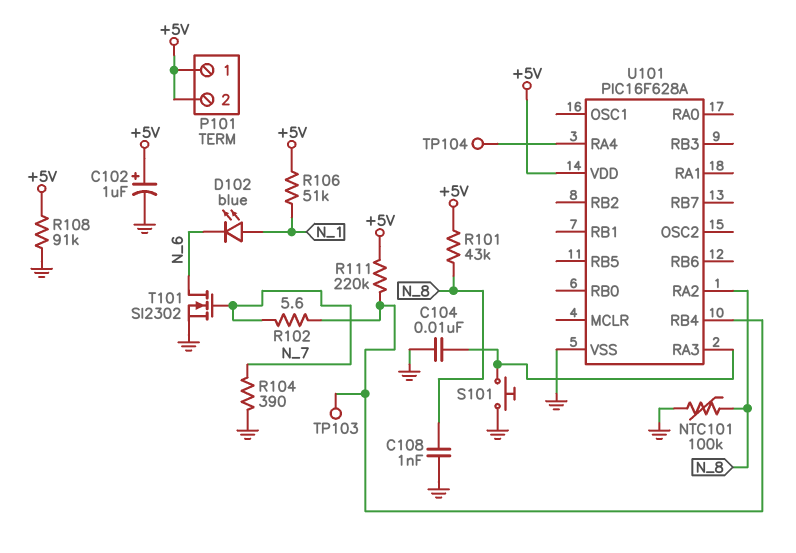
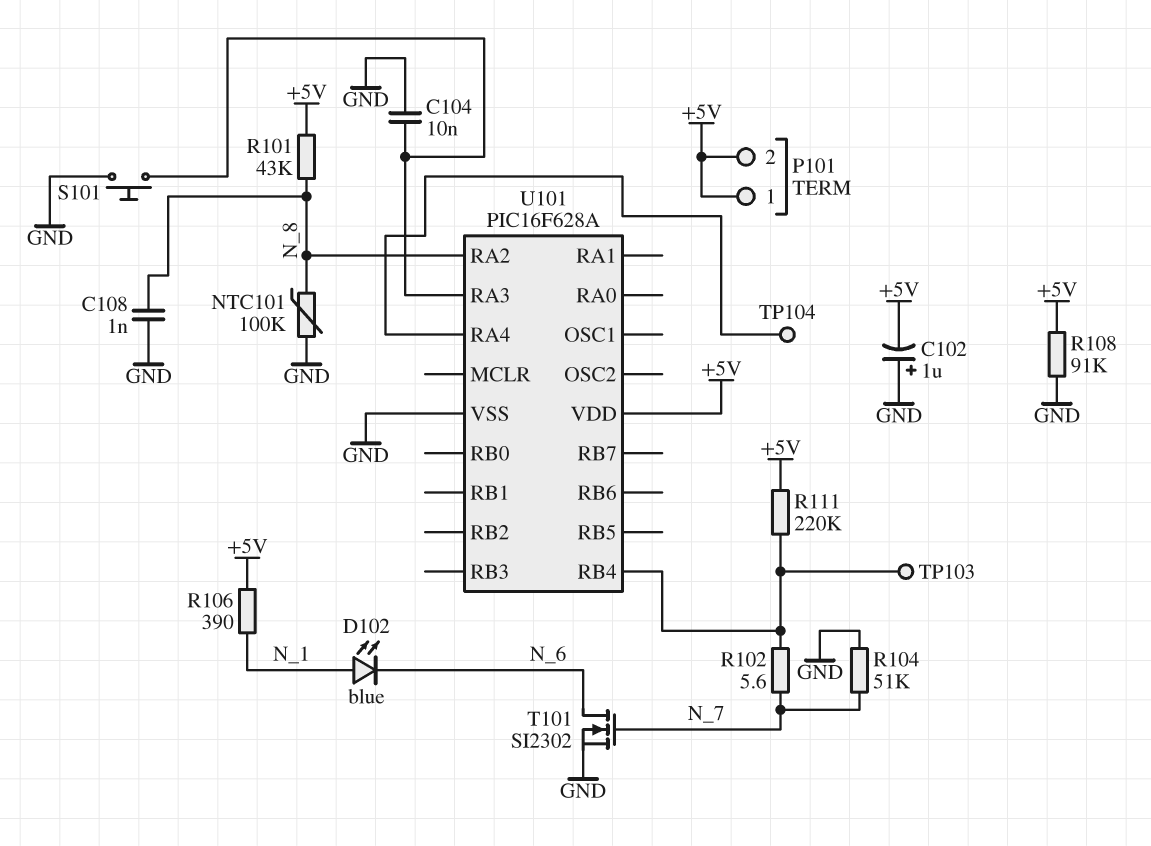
C102: 1uF (plus +5V, minus GND) -> 1uF (plus GND, minus +5V)
R104: 390 (GND, N_7) -> 51k (GND, N_7)
R106: 51k (+5V, N_1) -> 390 (+5V, N_1)

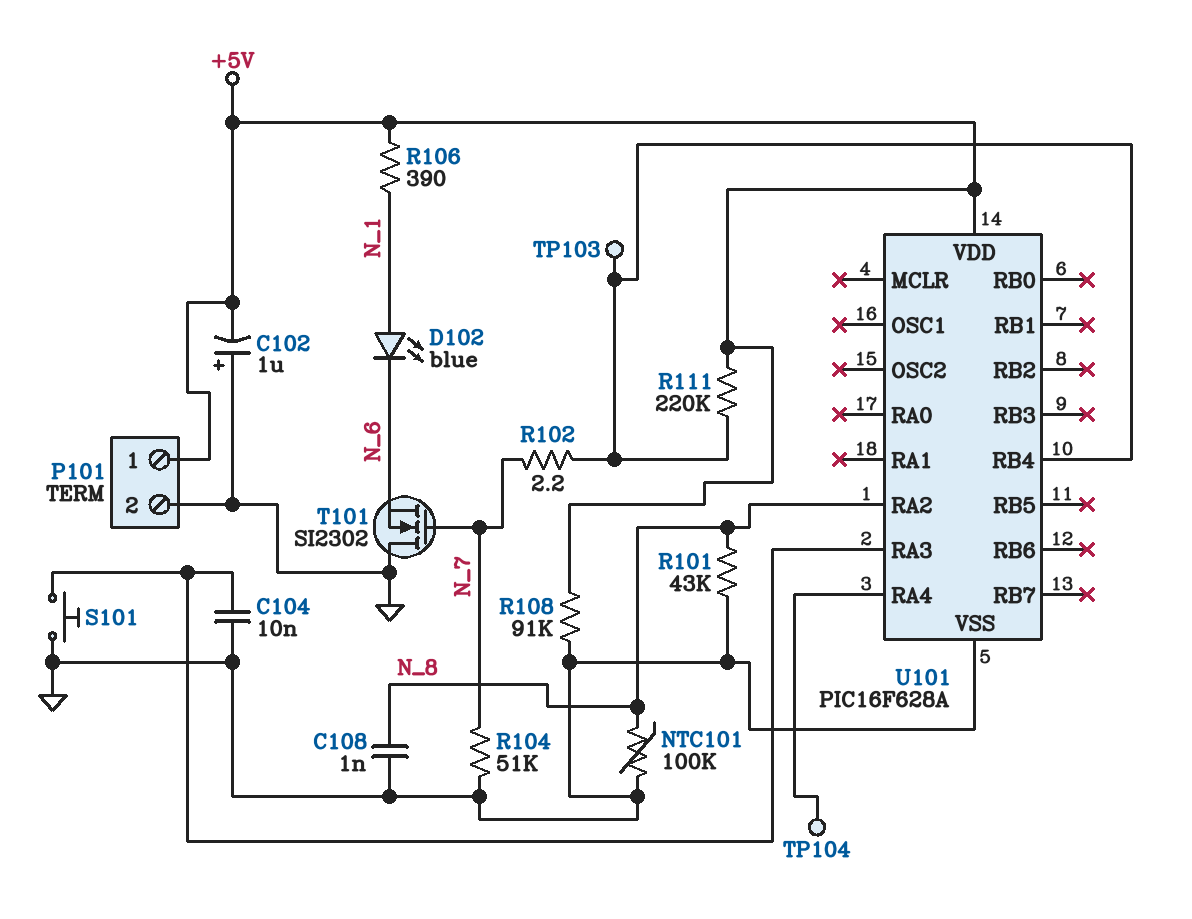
P101 pin 2: +5V -> GND
R101: 43k (+5V, N_8) -> 43k (GND, N_8)
R102: 5.6 (N_7, U101/RB4) -> 2.2 (N_7, U101/RB4)
T101: NMOS SI2302 (G N_7, D N_6, S GND) -> NMOS SI2302 (G N_7, D GND, S N_6)

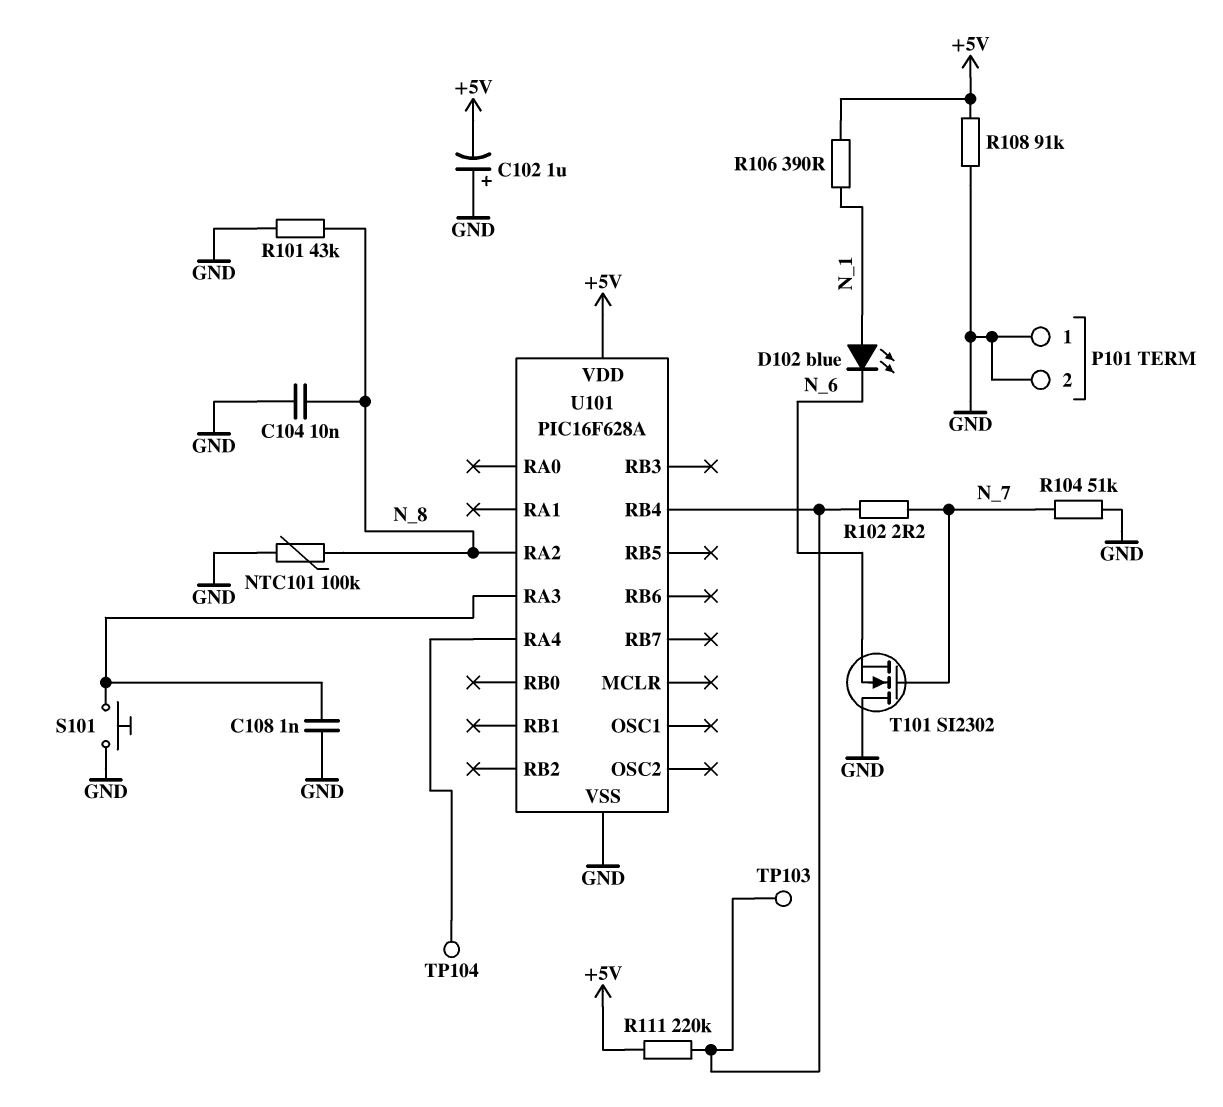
C104: 10nF (GND, U101/RA3) -> 10nF (GND, N_8)
C108: 1nF (GND, N_8) -> 1nF (GND, U101/RA3)
P101 pin 1: +5V -> GND

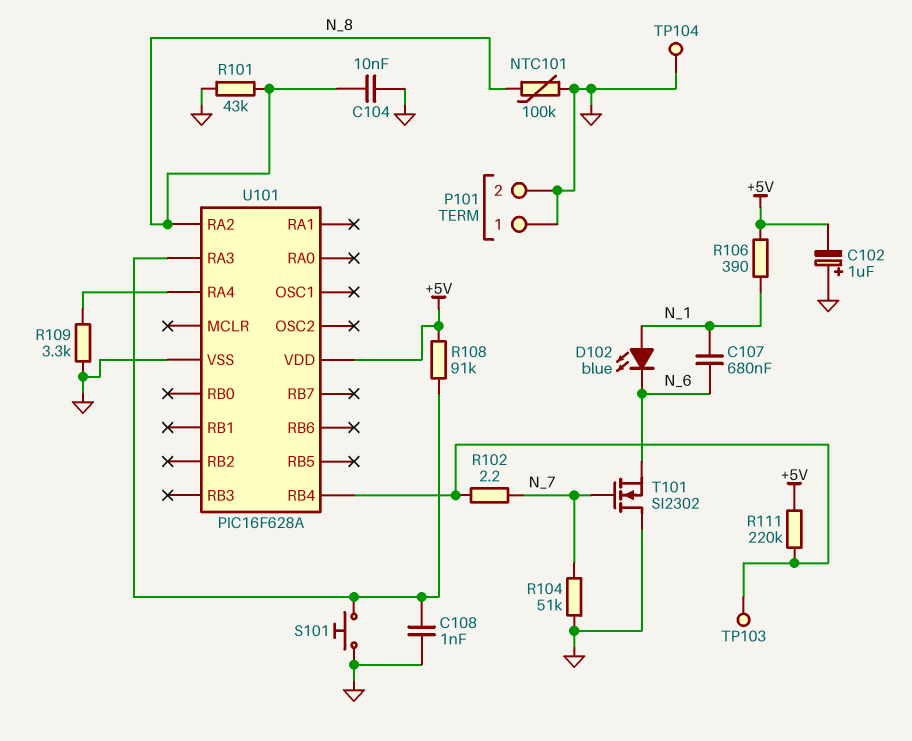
C107: none -> 680nF (N_1, N_6)
R108: 91k (+5V, GND) -> 91k (+5V, U101/RA3)
R109: none -> 3.3k (GND, U101/RA4)
TP104: test point (U101/RA4) -> test point (GND)

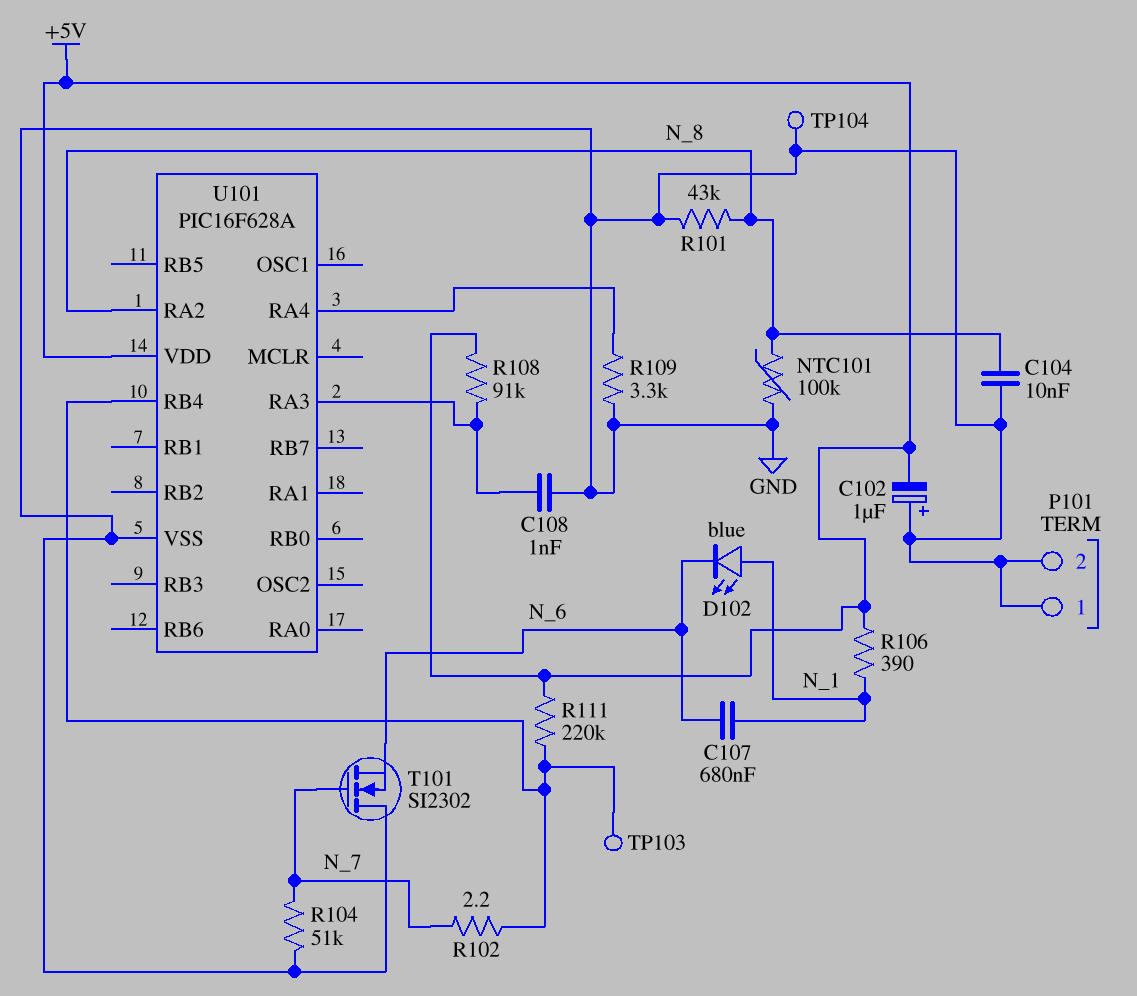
S101: button (GND, U101/RA3) -> none

